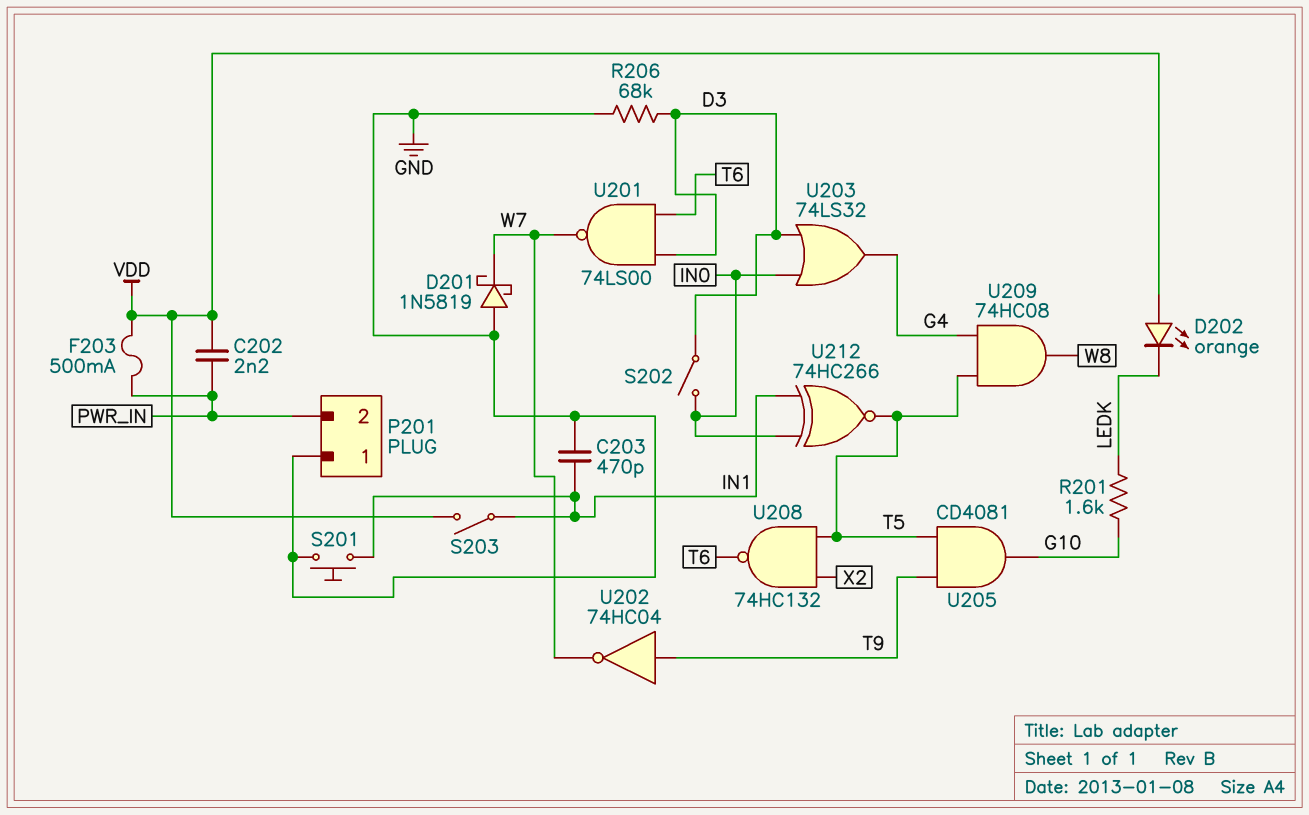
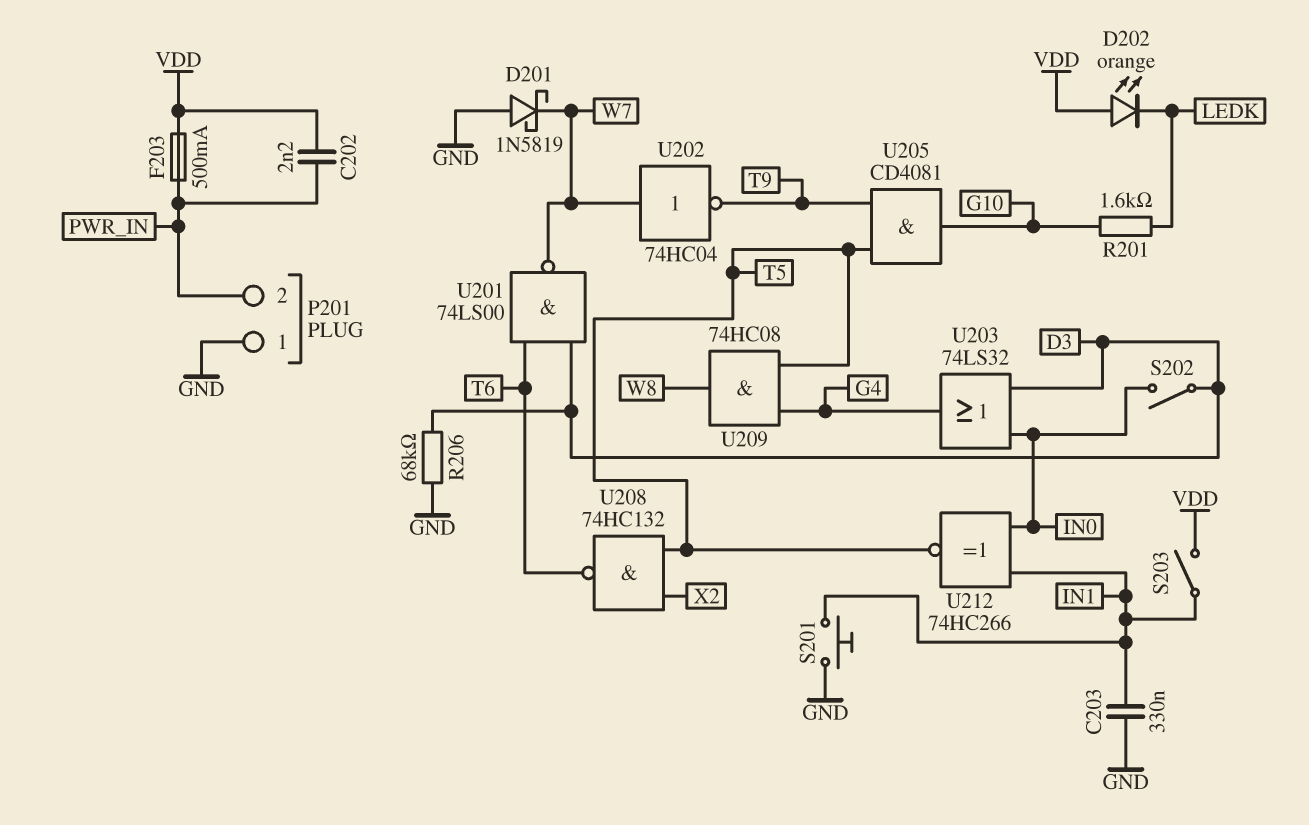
C203: 470pF (GND, IN1) -> 330nF (GND, IN1)
U202: NOT 74HC04 (in T9, out W7) -> NOT 74HC04 (in W7, out T9)

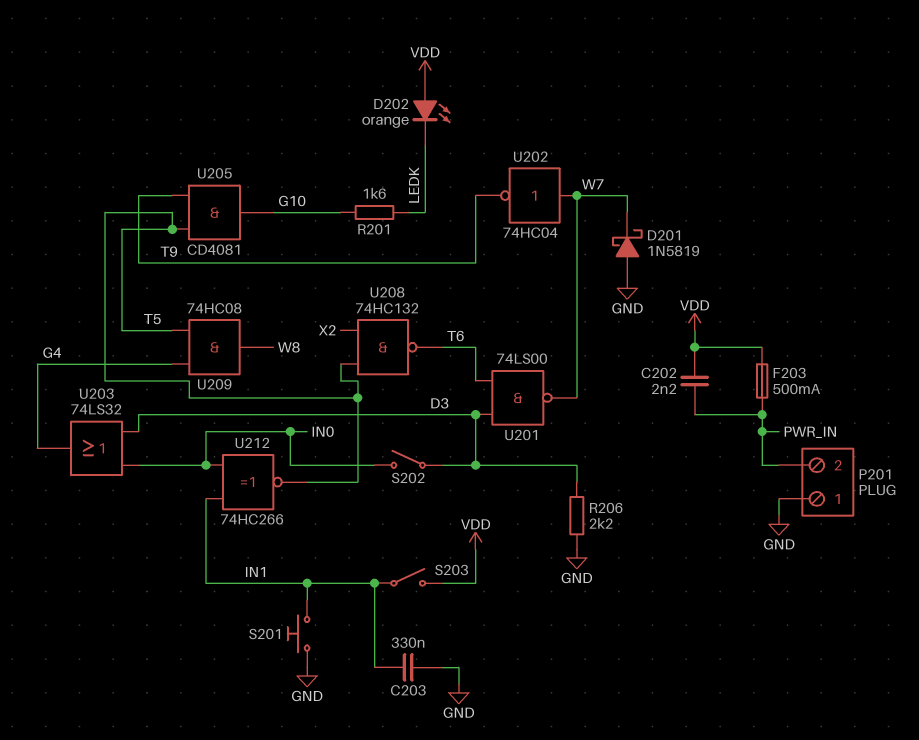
R206: 68k (D3, GND) -> 2.2k (D3, GND)

